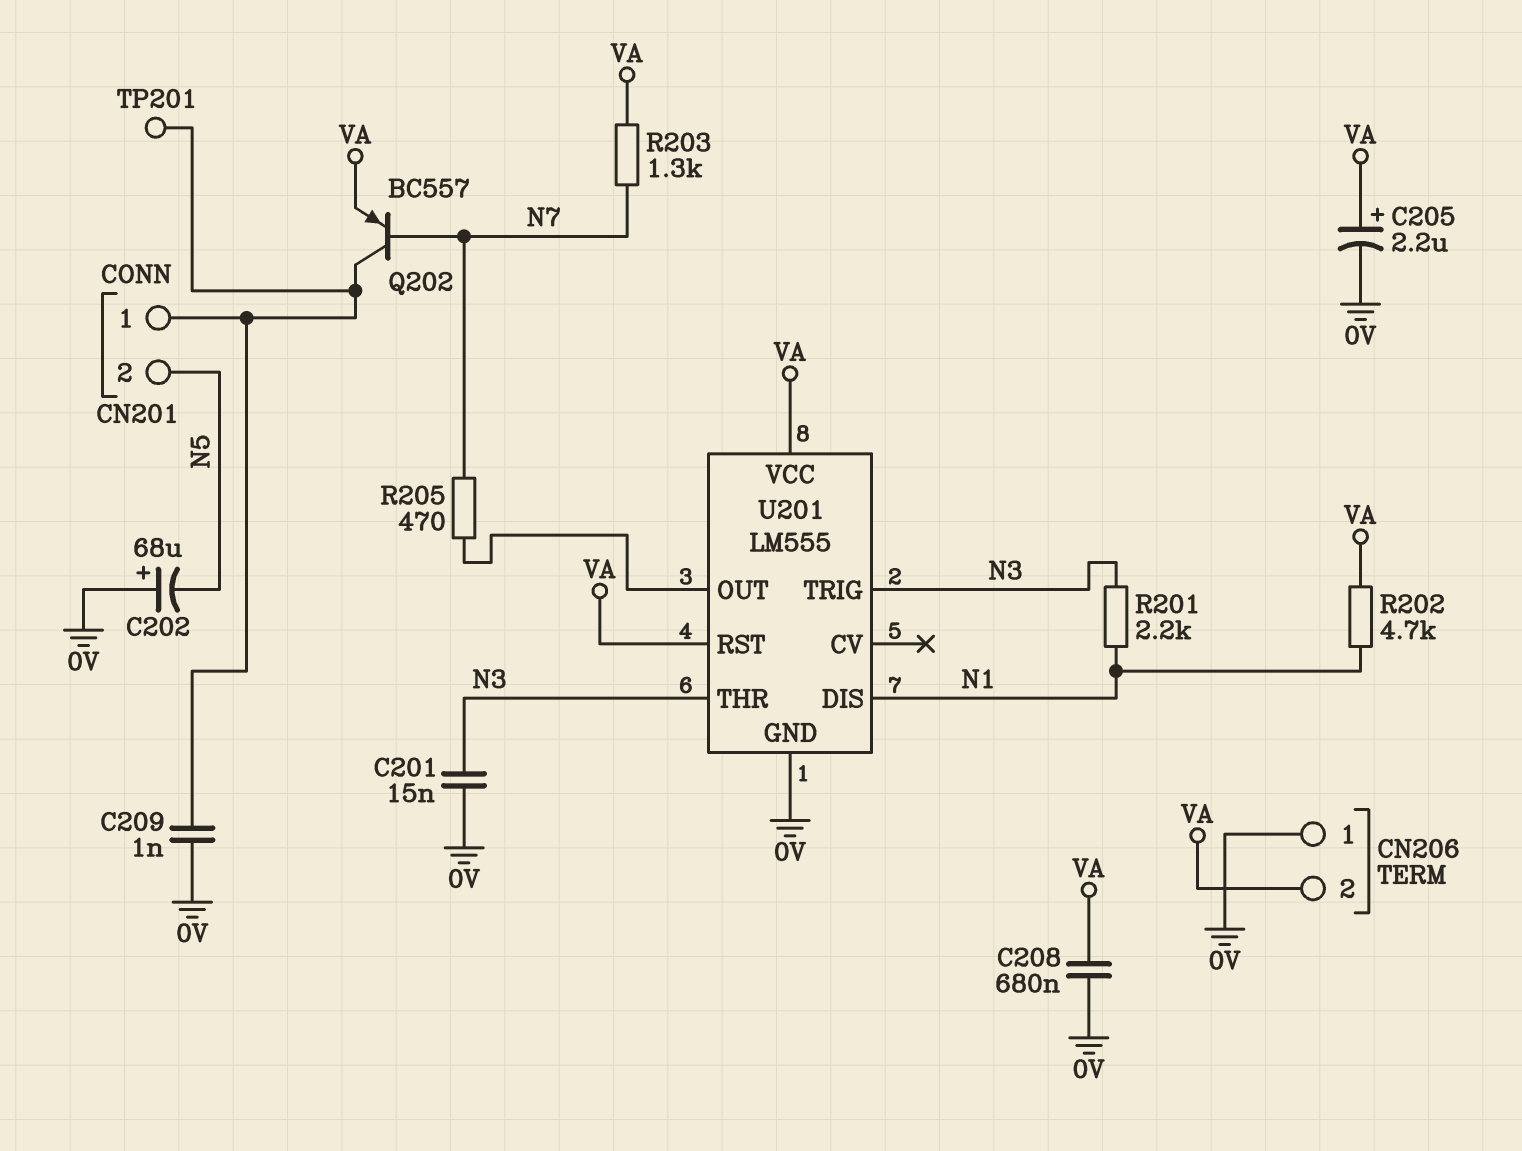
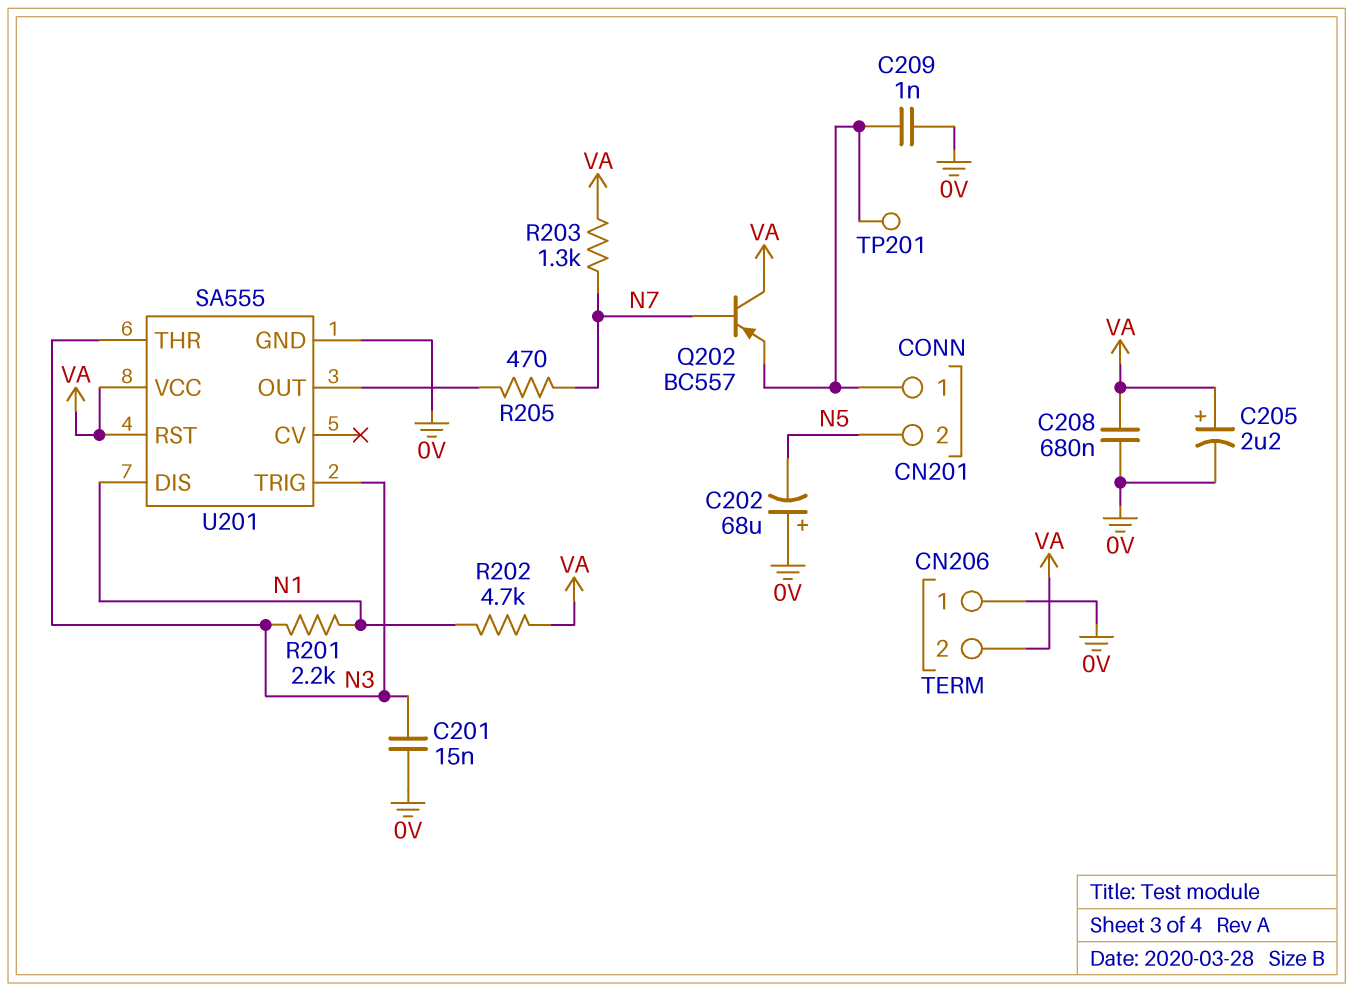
Q202: PNP BC557 (B N7, C CN201/1, E VA) -> PNP BC557 (B N7, C VA, E CN201/1)
U201: LM555 -> SA555

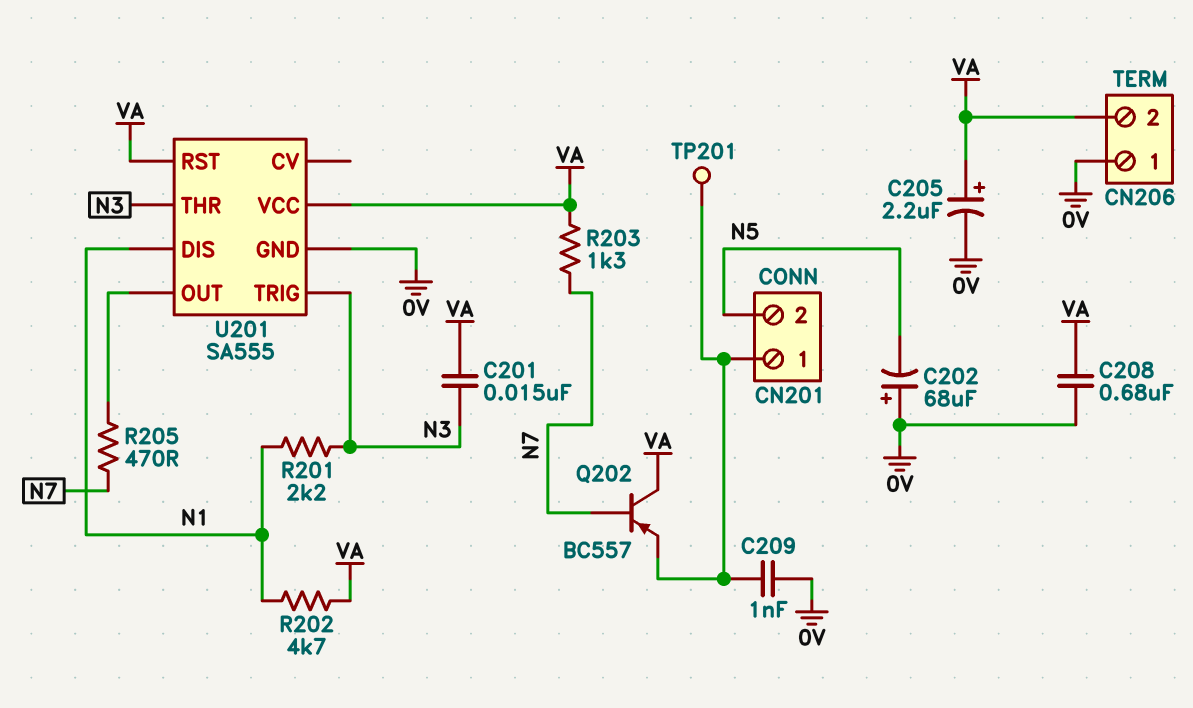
C201: 15nF (0V, N3) -> 15nF (N3, VA)

